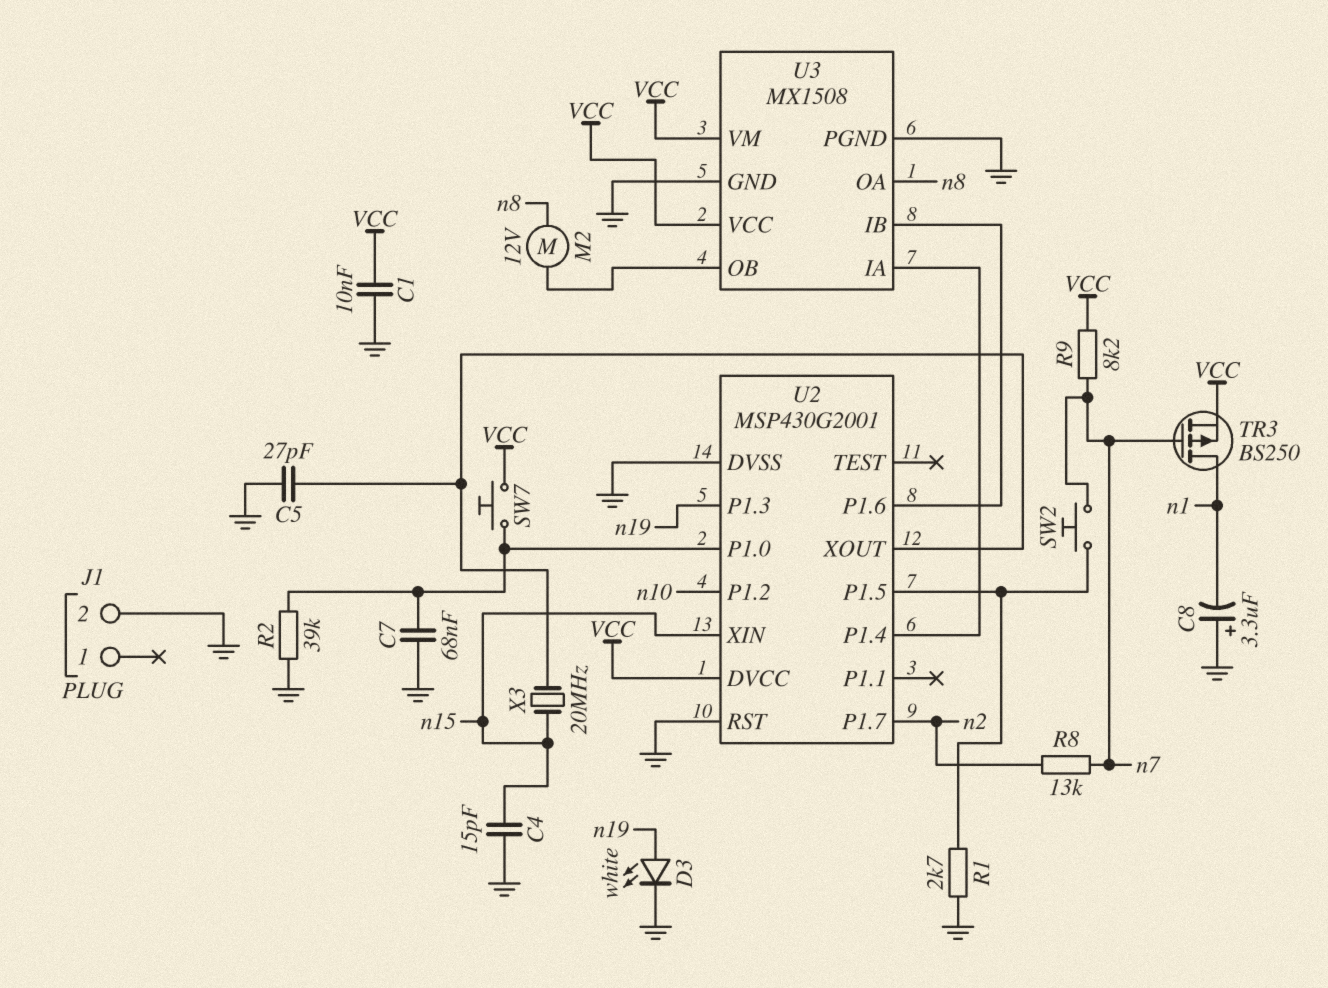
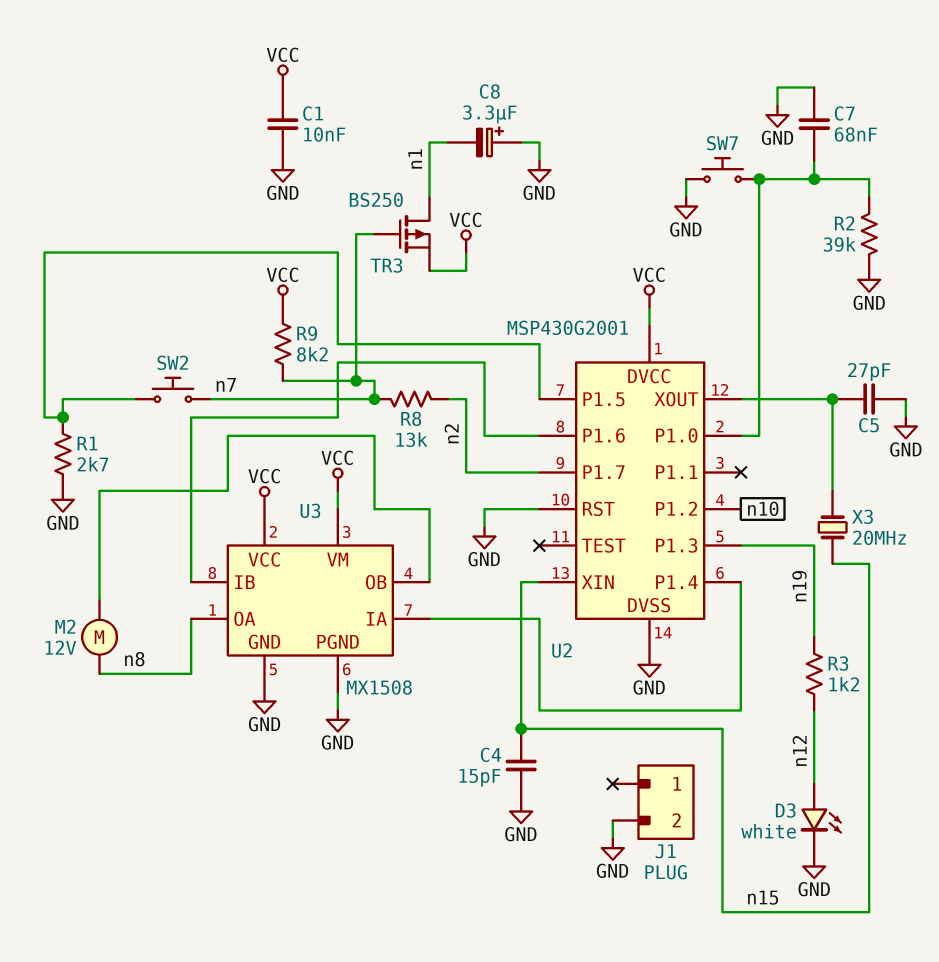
D3: LED white (A n19, K GND) -> LED white (A n12, K GND)
R3: none -> 1.2k (n12, n19)
SW7: button (U2/P1.0, VCC) -> button (GND, U2/P1.0)

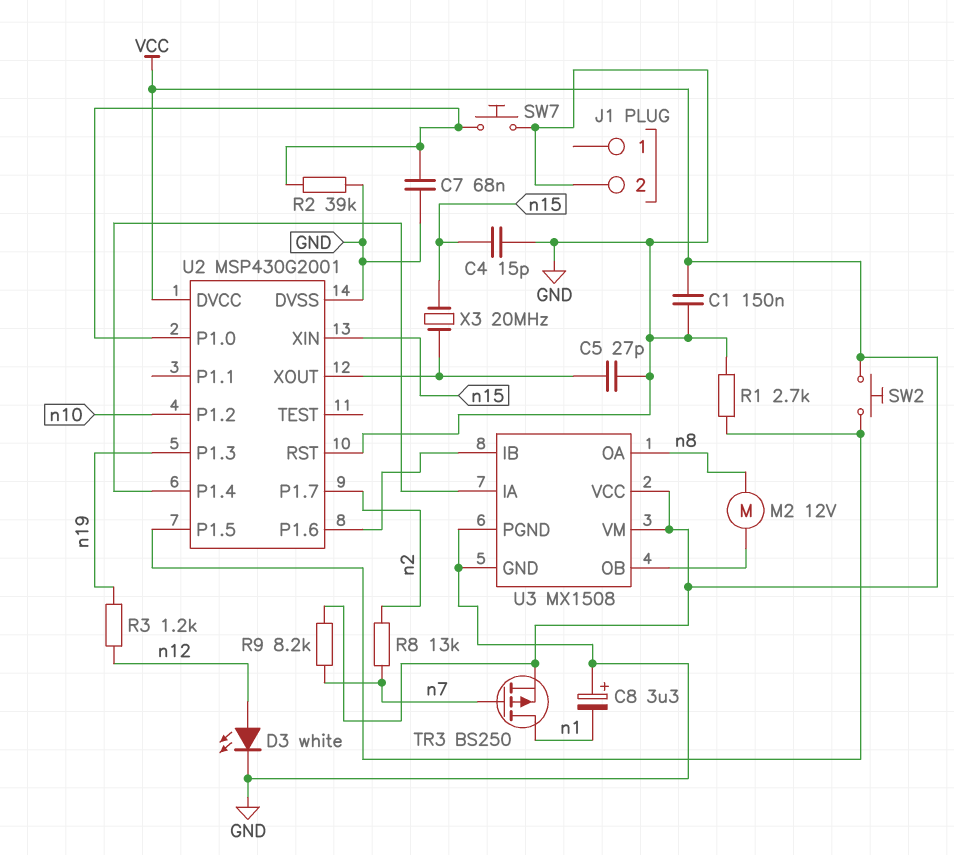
C1: 10nF (GND, VCC) -> 150nF (GND, VCC)
SW2: button (U2/P1.5, n7) -> button (U2/P1.5, VCC)

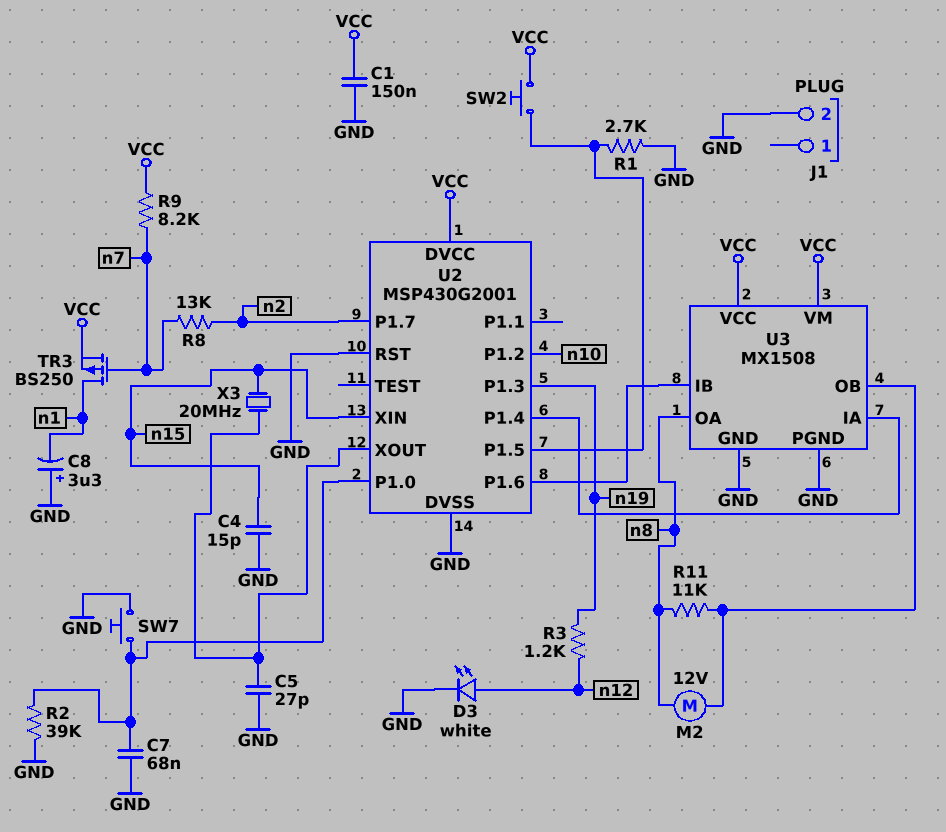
R11: none -> 11k (U3/OB, n8)

